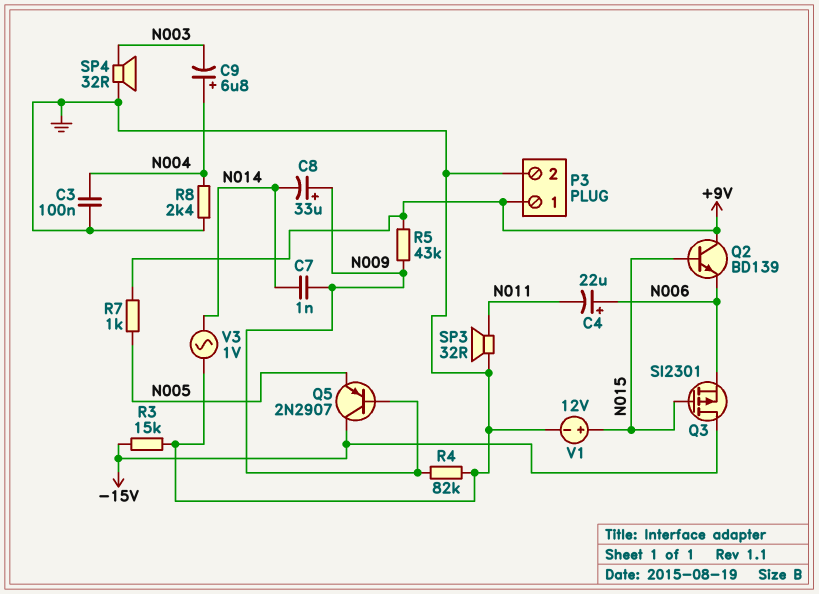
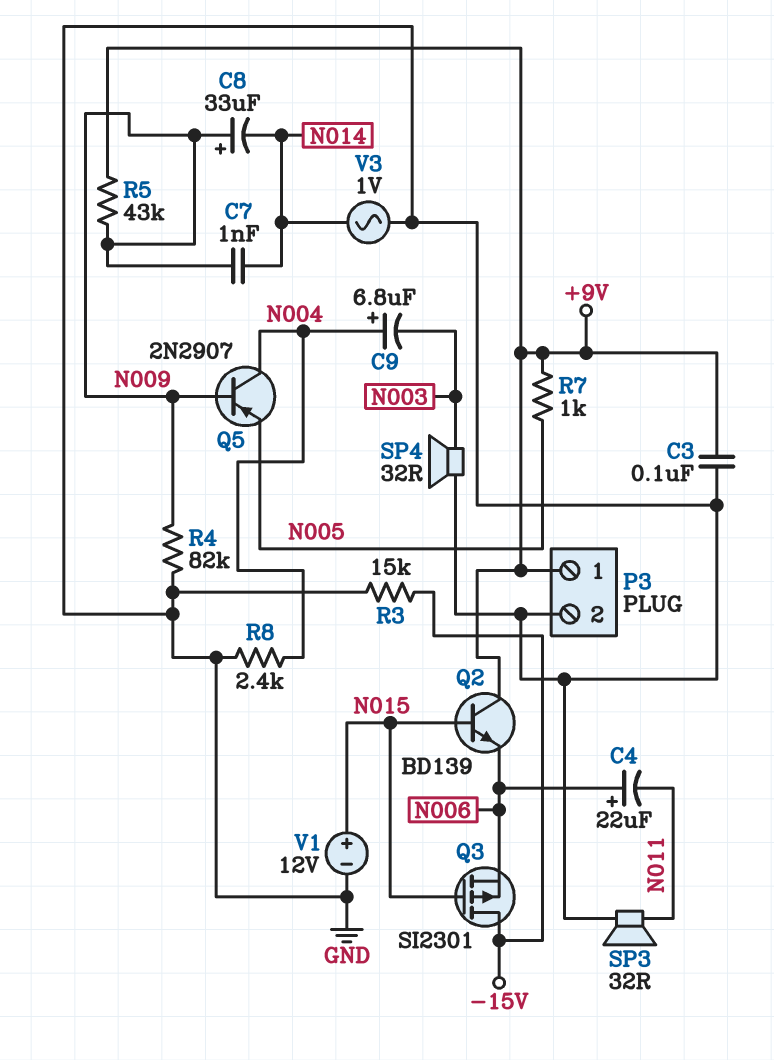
C3: 100nF (GND, N004) -> 100nF (+9V, GND)
Q5: PNP 2N2907 (B N009, C -15V, E N005) -> PNP 2N2907 (B N009, C N004, E N005)

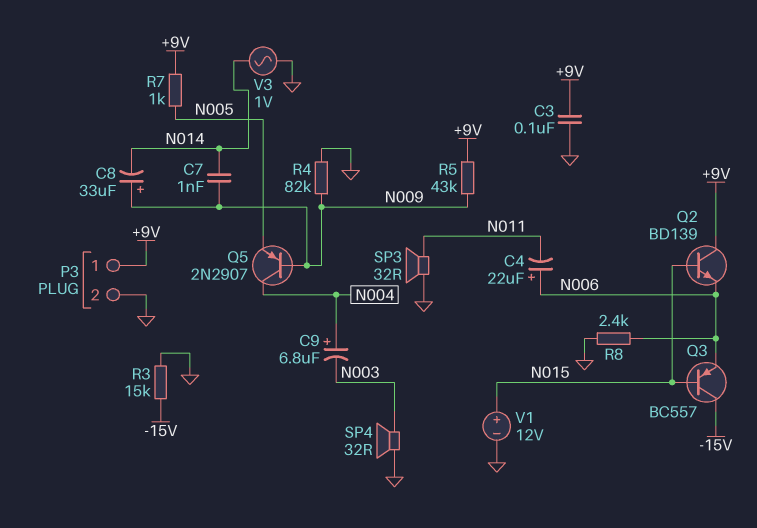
Q3: PMOS SI2301 (G N015, D -15V, S N006) -> PNP BC557 (B N015, C -15V, E N006)
R8: 2.4k (GND, N004) -> 2.4k (GND, N006)

